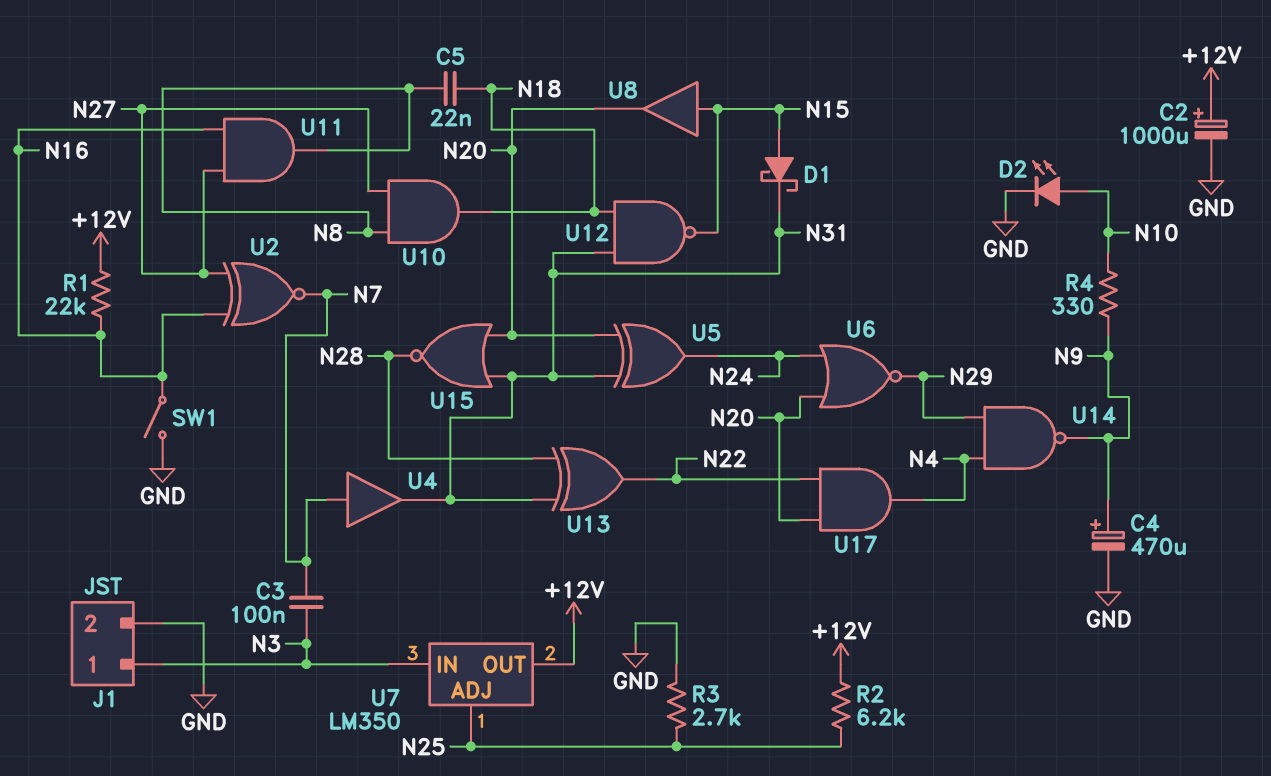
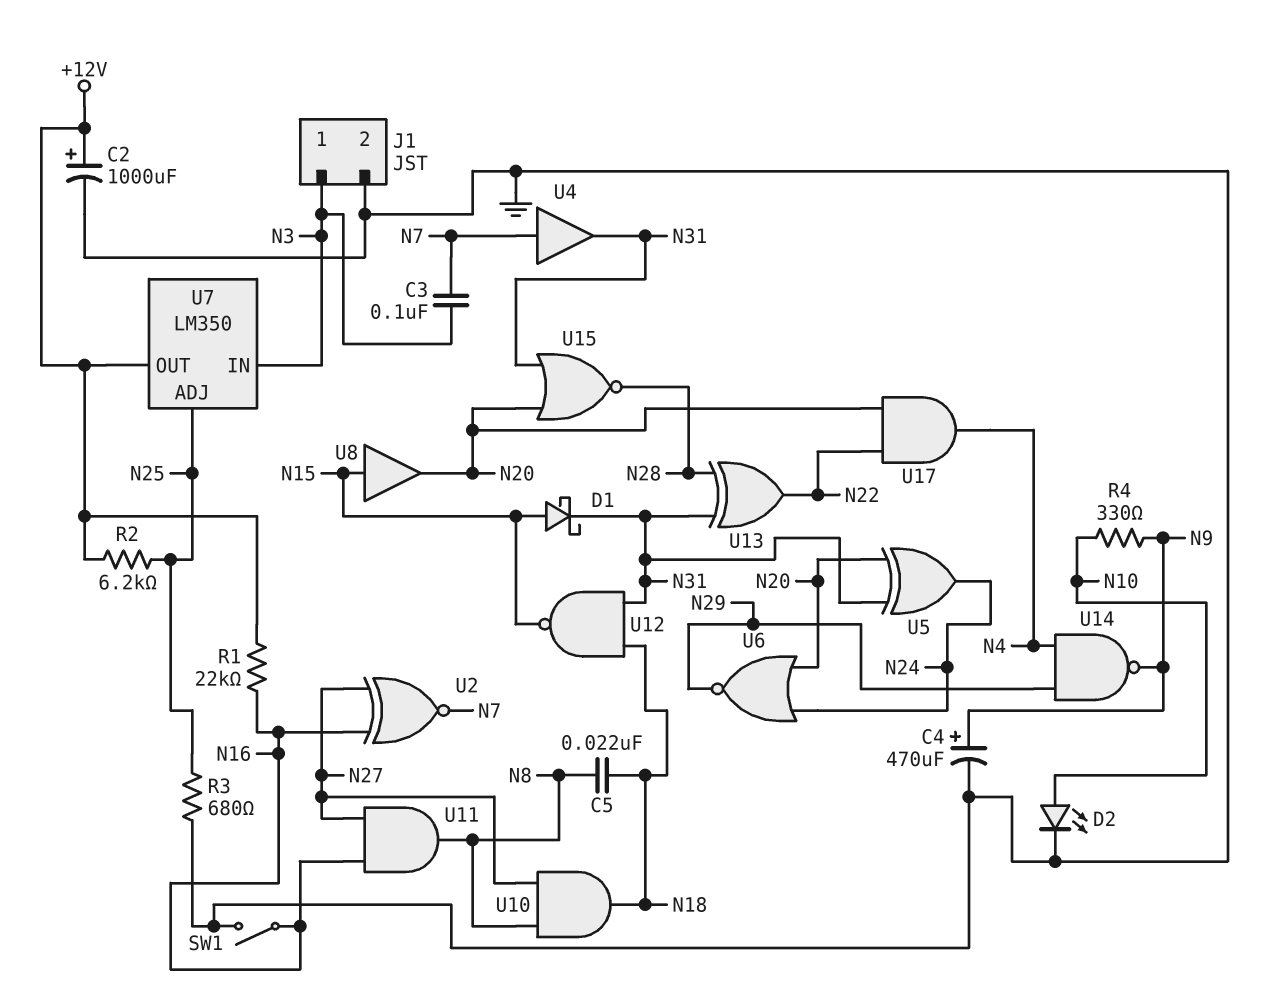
R3: 2.7k (GND, N25) -> 680 (GND, N25)

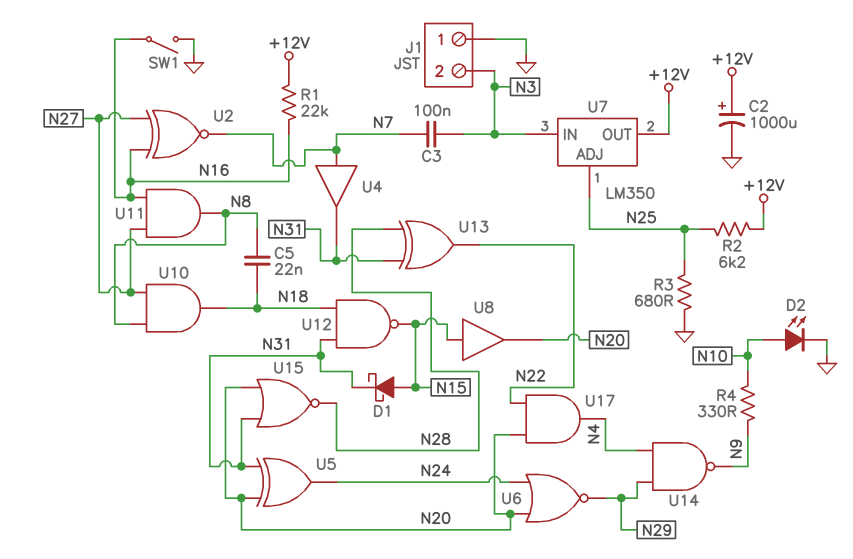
C4: 470uF (plus N9, minus GND) -> none
J1 pin 1: N3 -> GND
J1 pin 2: GND -> N3

